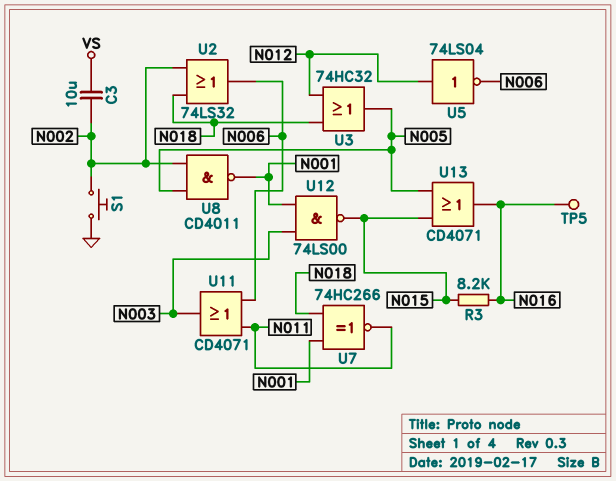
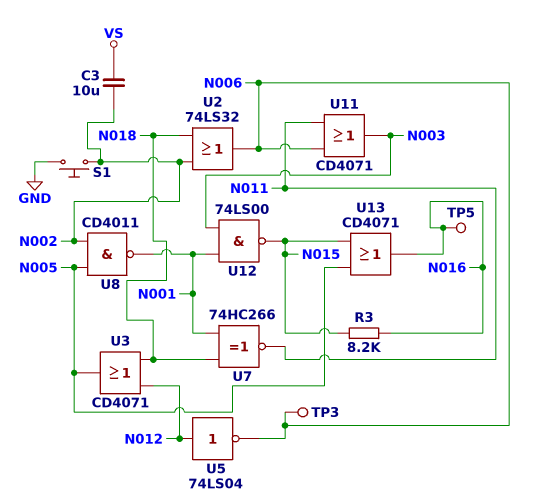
TP3: none -> test point (N006)
U3: OR 74HC32 (in N012, in N018, out N005) -> OR CD4071 (in N012, in N018, out N005)

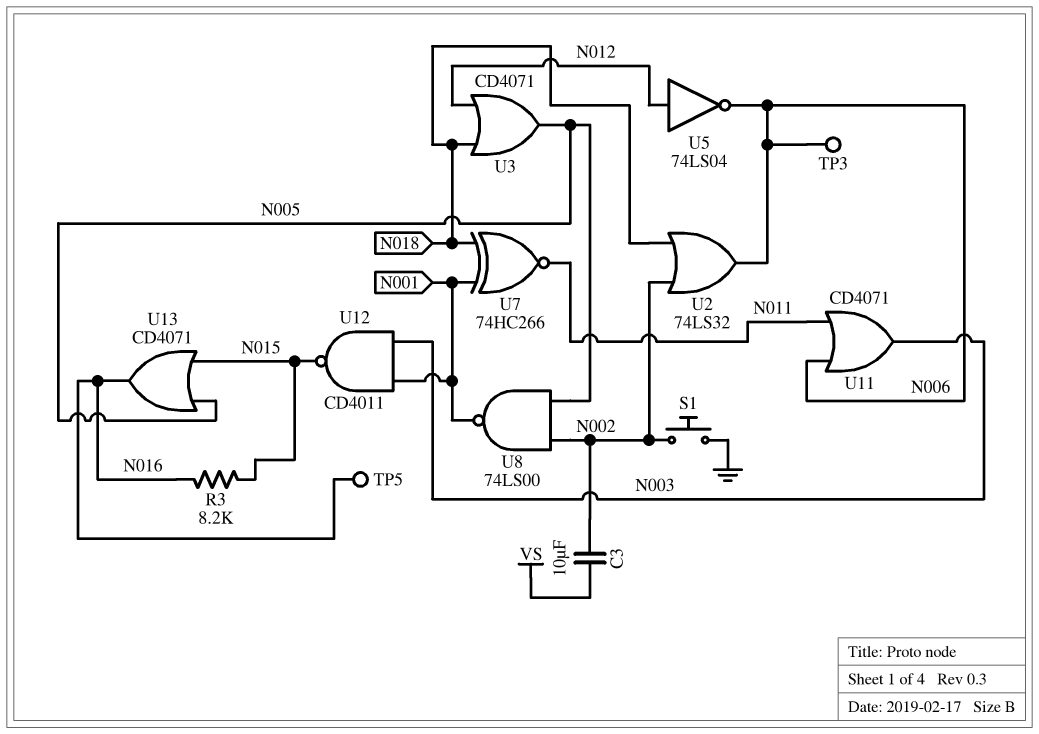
U8: NAND CD4011 (in N002, in N005, out N001) -> NAND 74LS00 (in N002, in N005, out N001)
U12: NAND 74LS00 (in N001, in N003, out N015) -> NAND CD4011 (in N001, in N003, out N015)

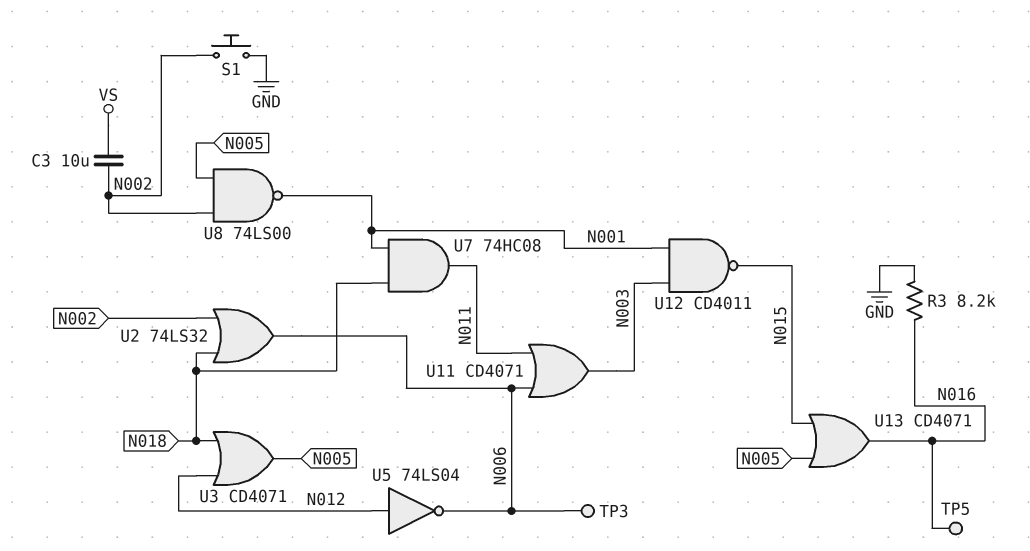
R3: 8.2k (N015, N016) -> 8.2k (GND, N016)
U7: XNOR 74HC266 (in N001, in N018, out N011) -> AND 74HC08 (in N001, in N018, out N011)

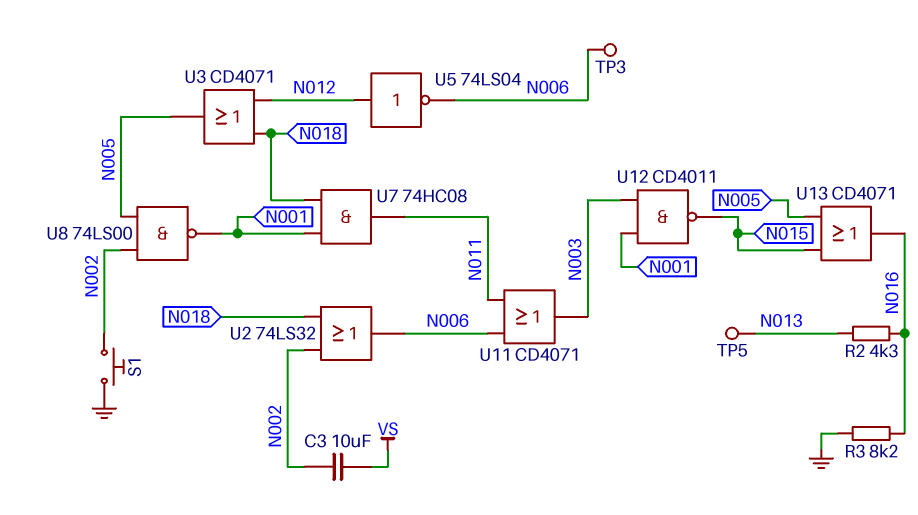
R2: none -> 4.3k (N013, N016)
TP5: test point (N016) -> test point (N013)

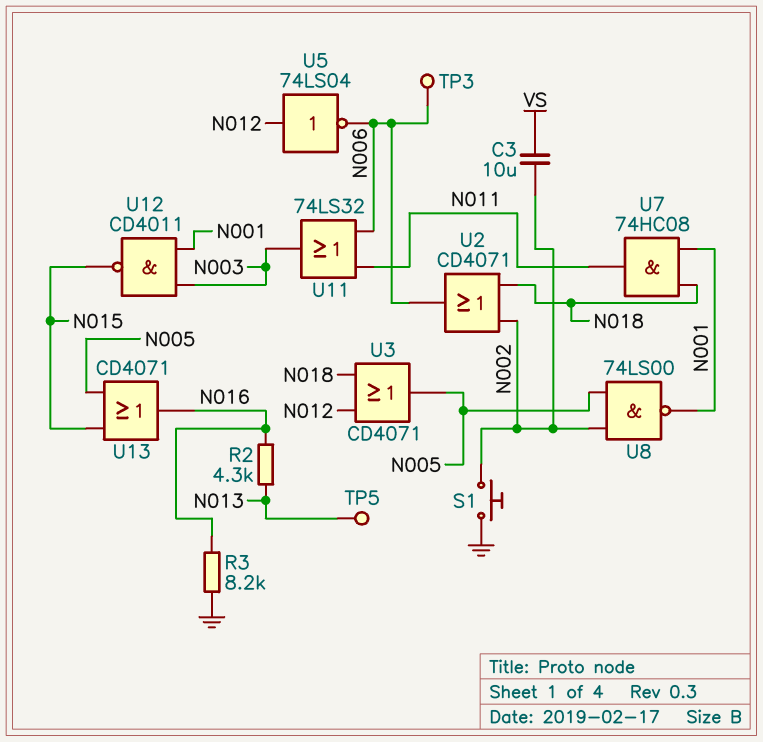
U2: OR 74LS32 (in N002, in N018, out N006) -> OR CD4071 (in N002, in N018, out N006)
U11: OR CD4071 (in N006, in N011, out N003) -> OR 74LS32 (in N006, in N011, out N003)

